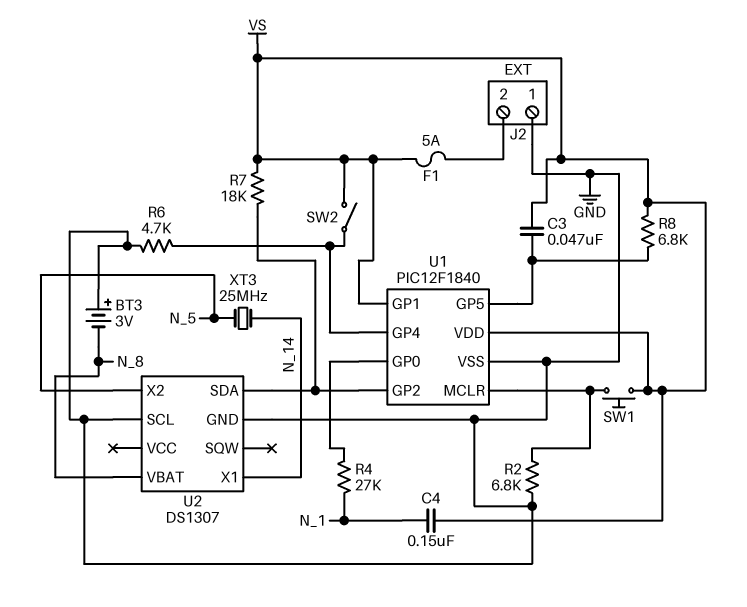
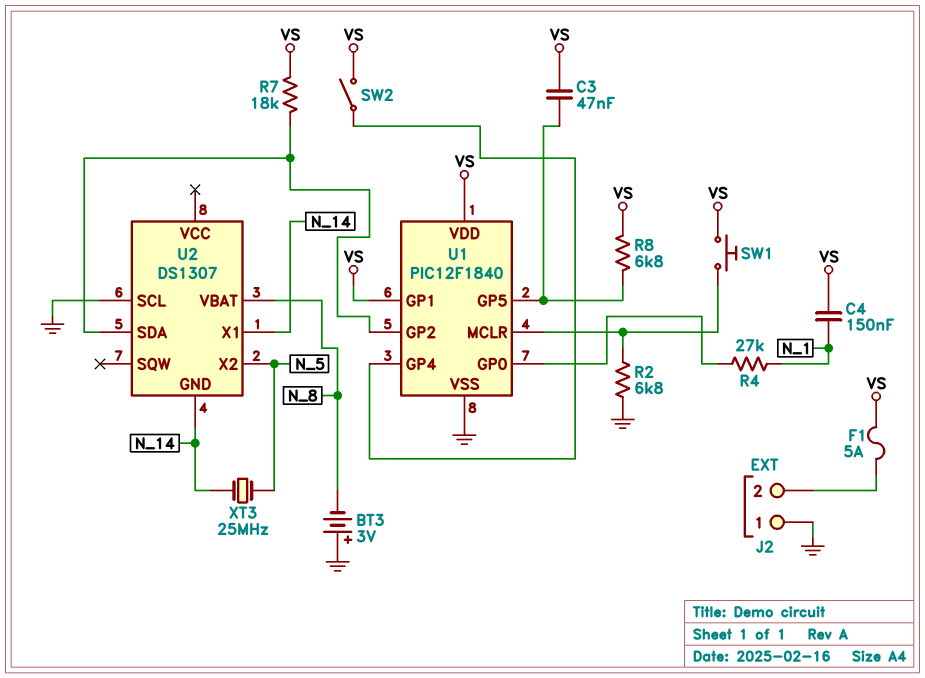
R6: 4.7k (GND, U1/GP4) -> none
U2 pin GND: GND -> N_14

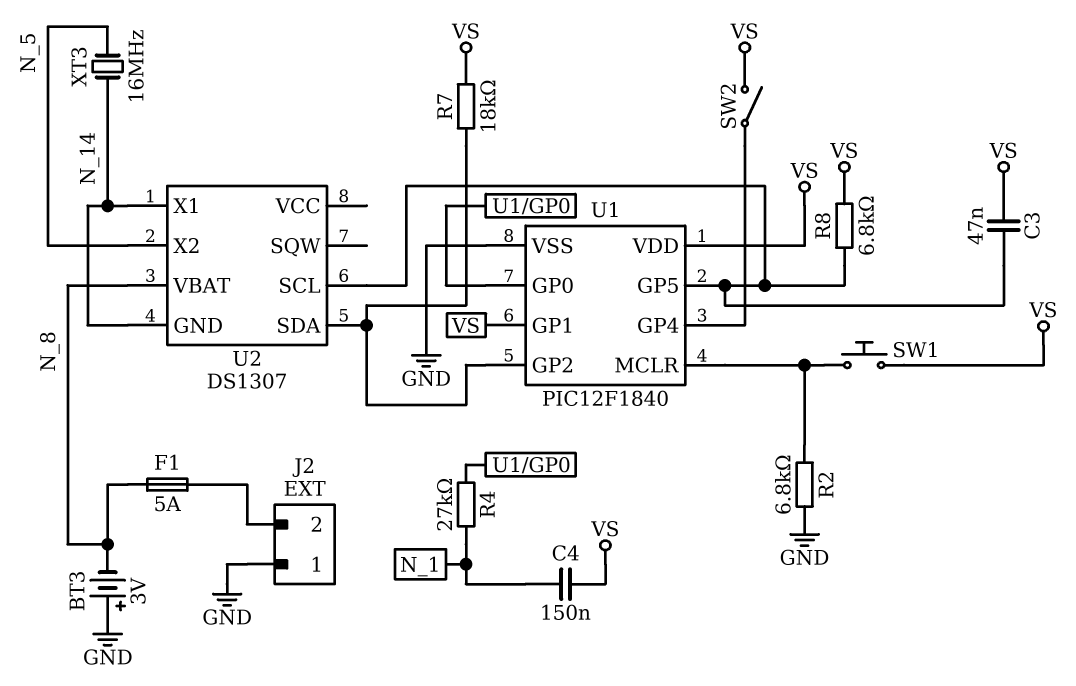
F1: 5A (J2/2, VS) -> 5A (J2/2, N_8)
U2 pin SCL: GND -> U1/GP5
XT3: 25MHz (N_5, N_14) -> 16MHz (N_5, N_14)

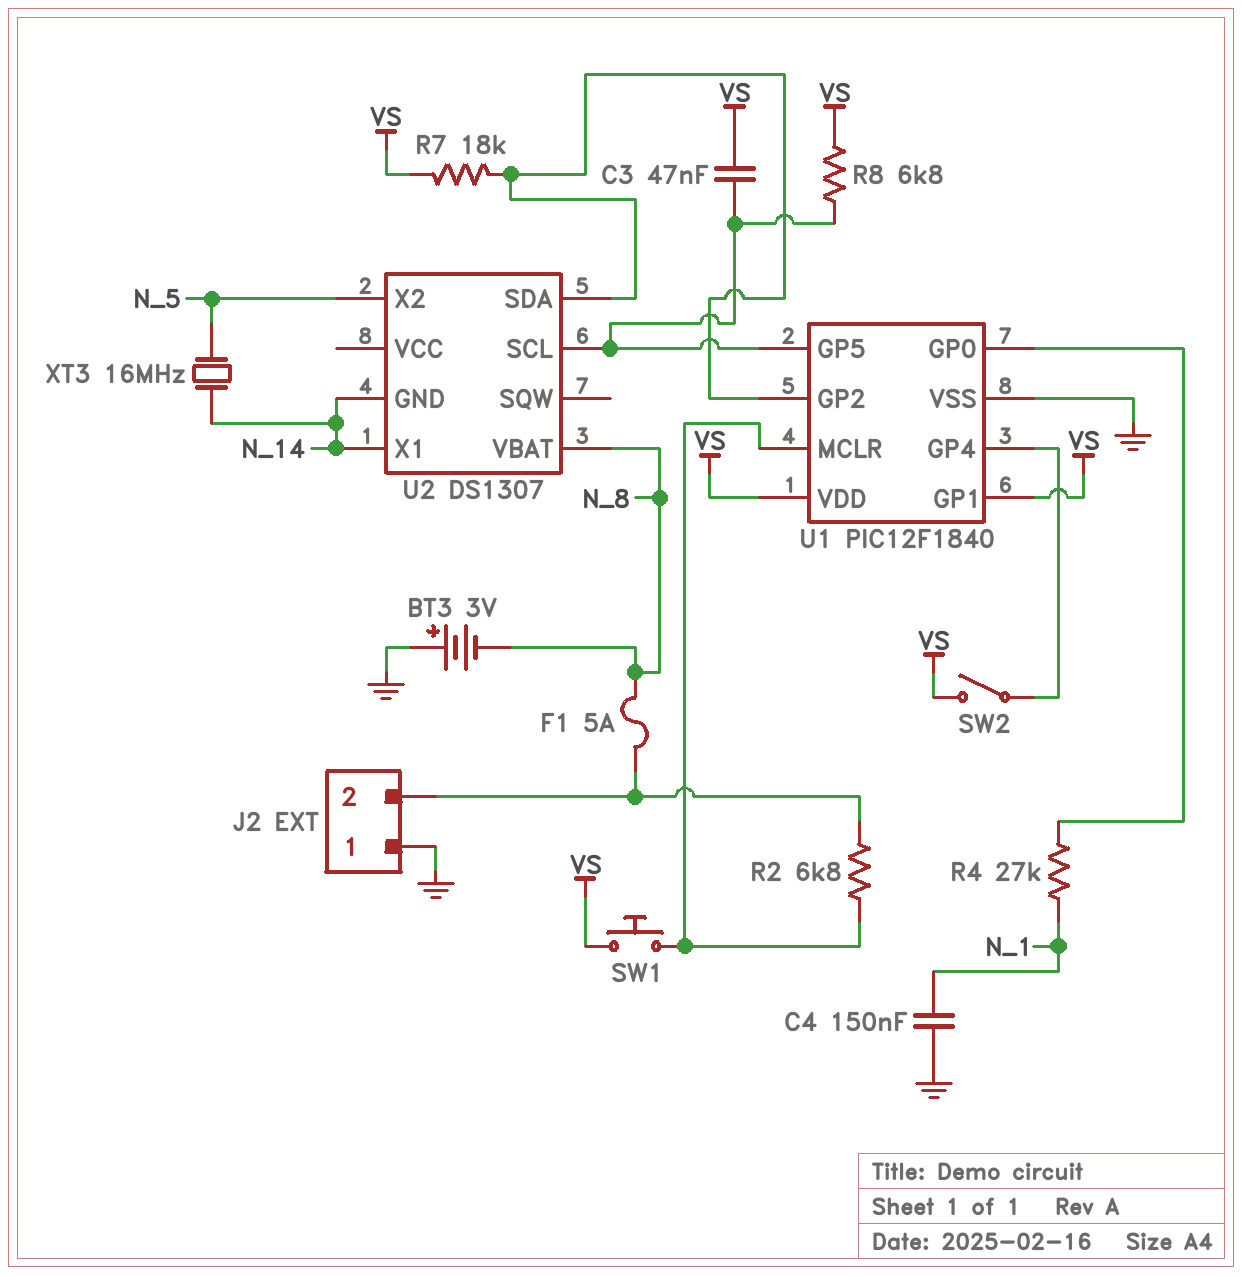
C4: 150nF (N_1, VS) -> 150nF (GND, N_1)
R2: 6.8k (GND, U1/MCLR) -> 6.8k (J2/2, U1/MCLR)

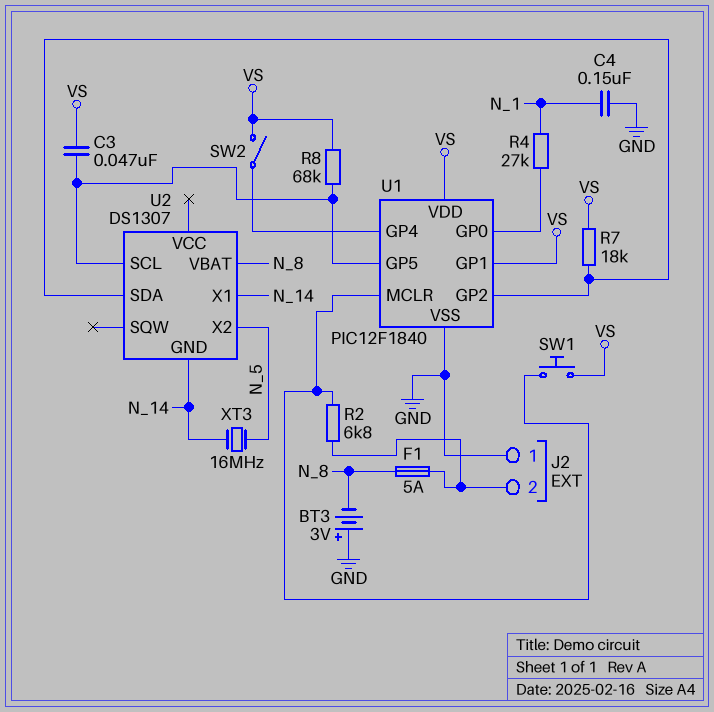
R8: 6.8k (U1/GP5, VS) -> 68k (U1/GP5, VS)

